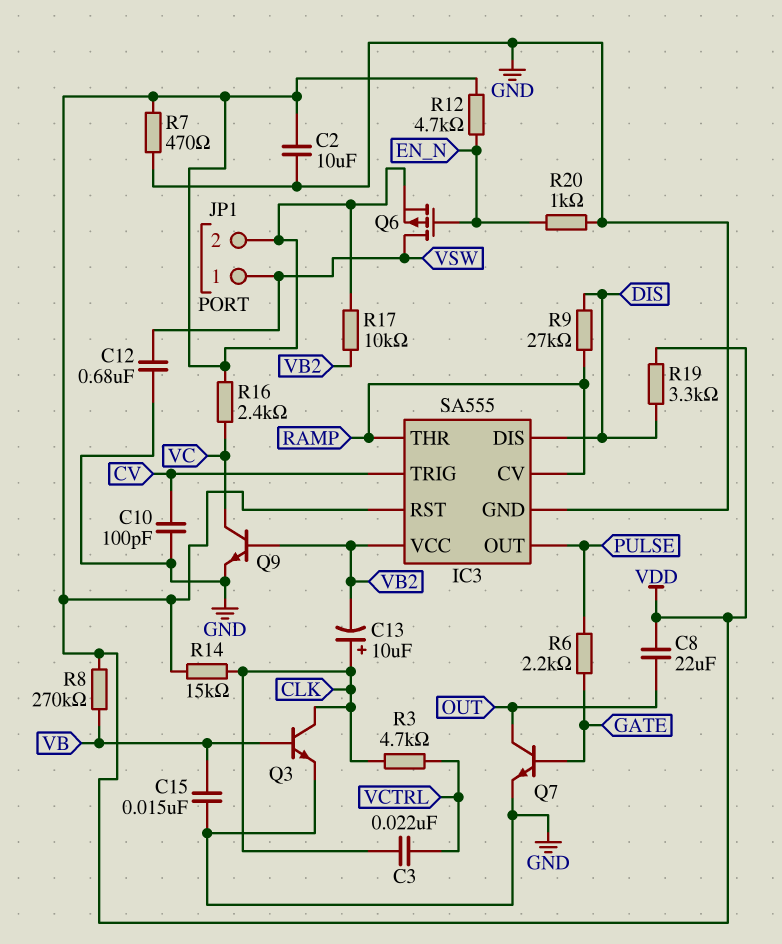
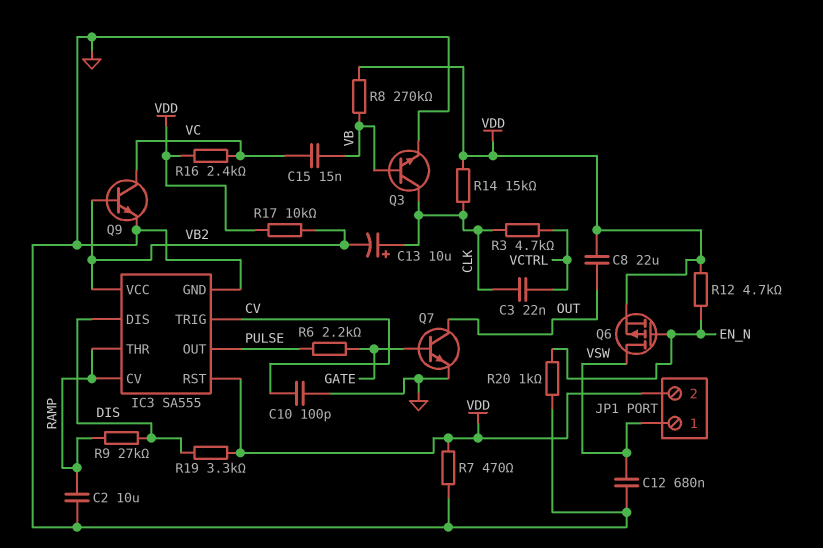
C2: 10uF (GND, VDD) -> 10uF (GND, RAMP)
C15: 15nF (GND, VB) -> 15nF (VB, VC)

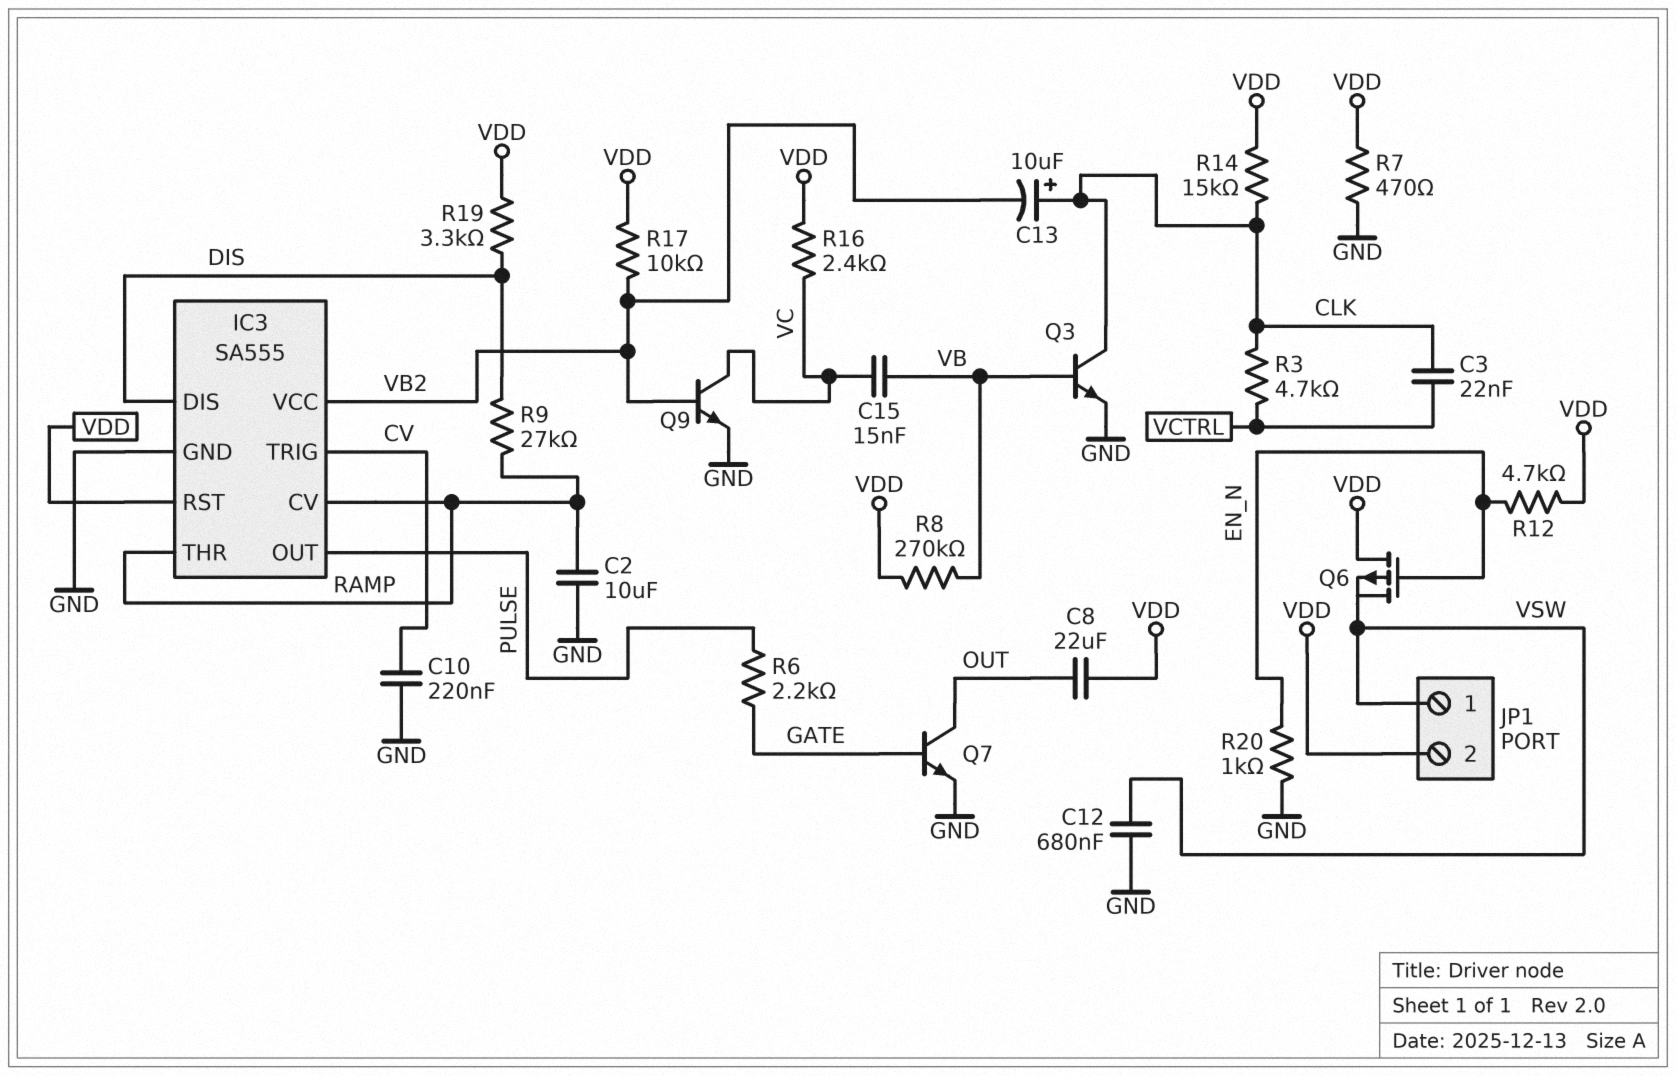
C10: 100pF (CV, GND) -> 220nF (CV, GND)
Q6: PMOS (G EN_N, D VSW, S VDD) -> PMOS (G EN_N, D VDD, S VSW)

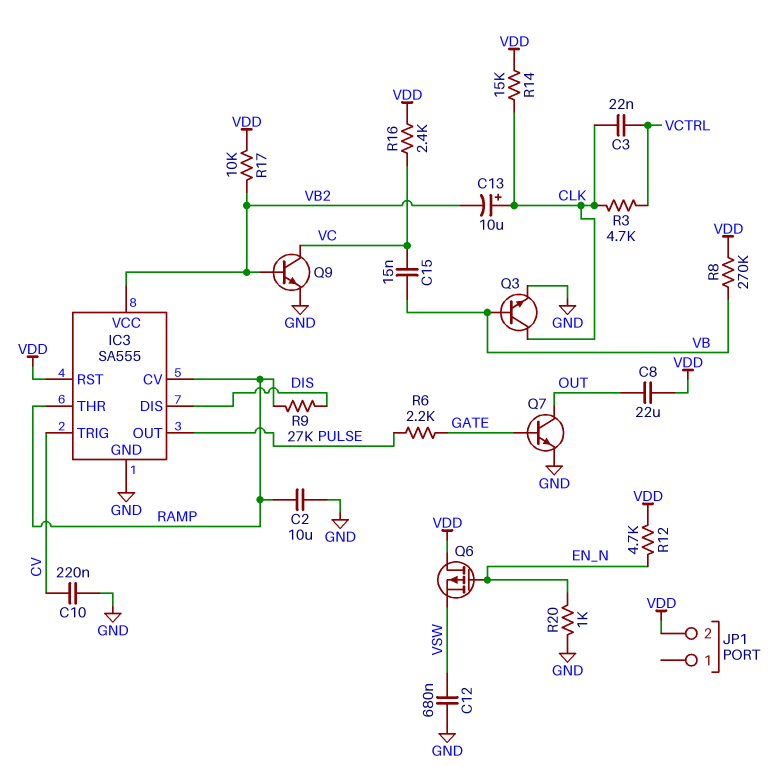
JP1 pin 1: VSW -> none
R7: 470 (GND, VDD) -> none
R19: 3.3k (DIS, VDD) -> none

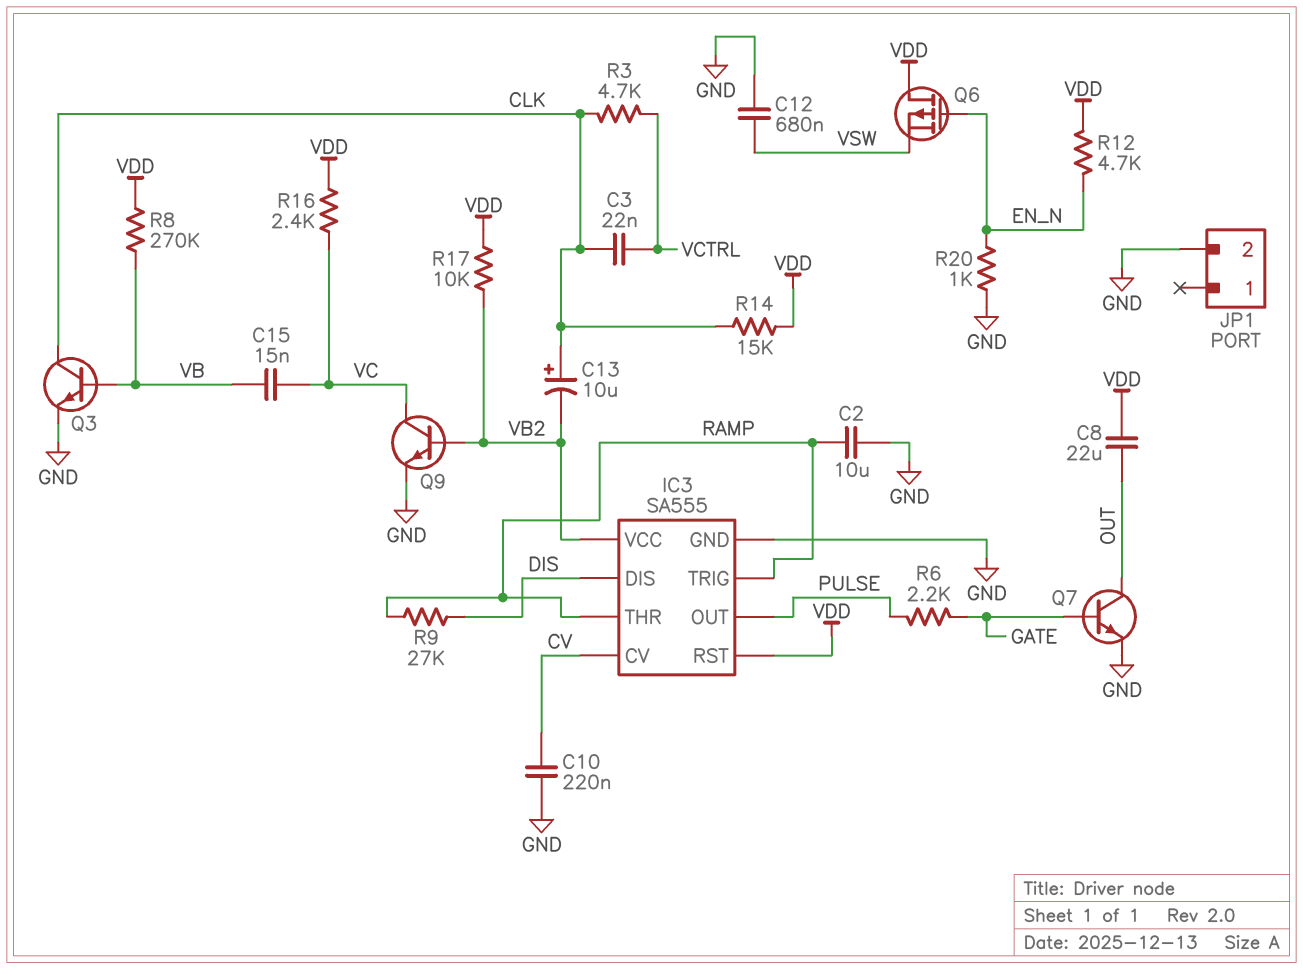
IC3 pin CV: RAMP -> CV
IC3 pin TRIG: CV -> RAMP
JP1 pin 2: VDD -> GND

